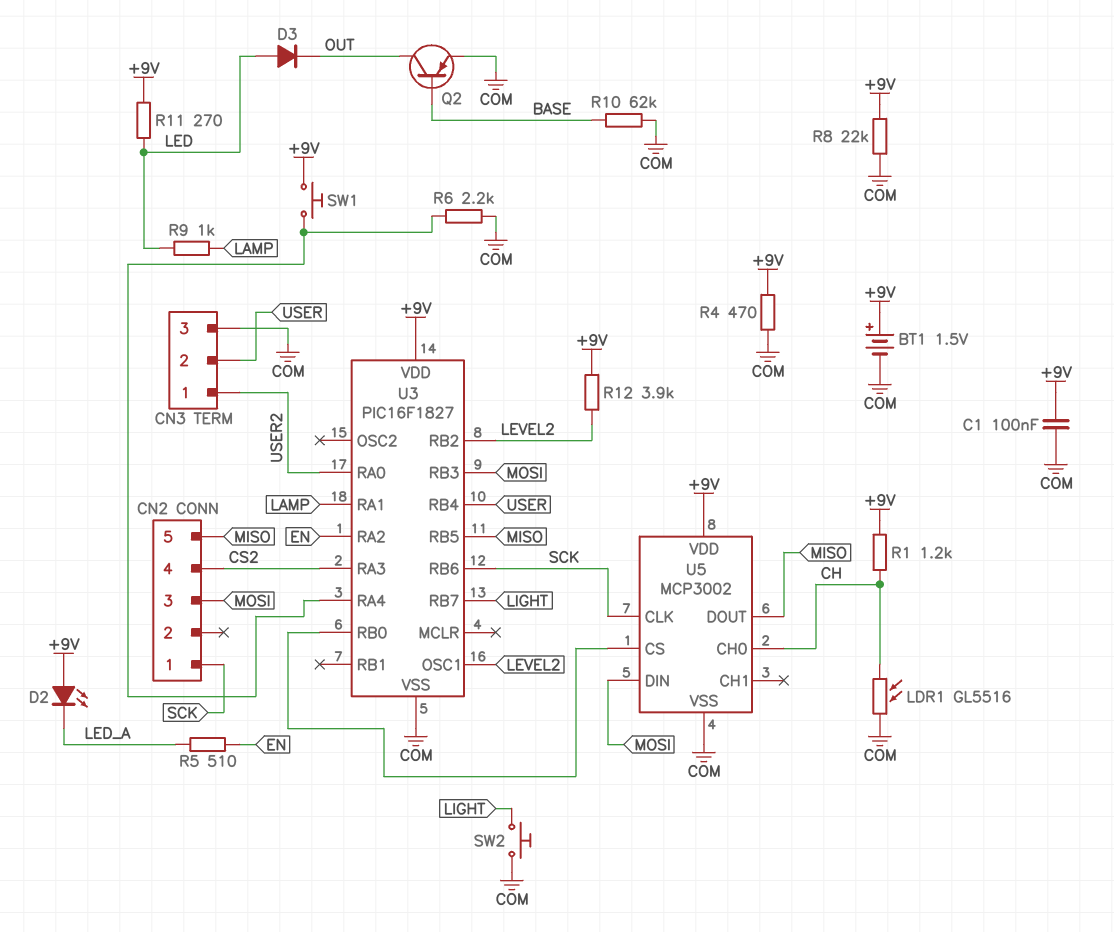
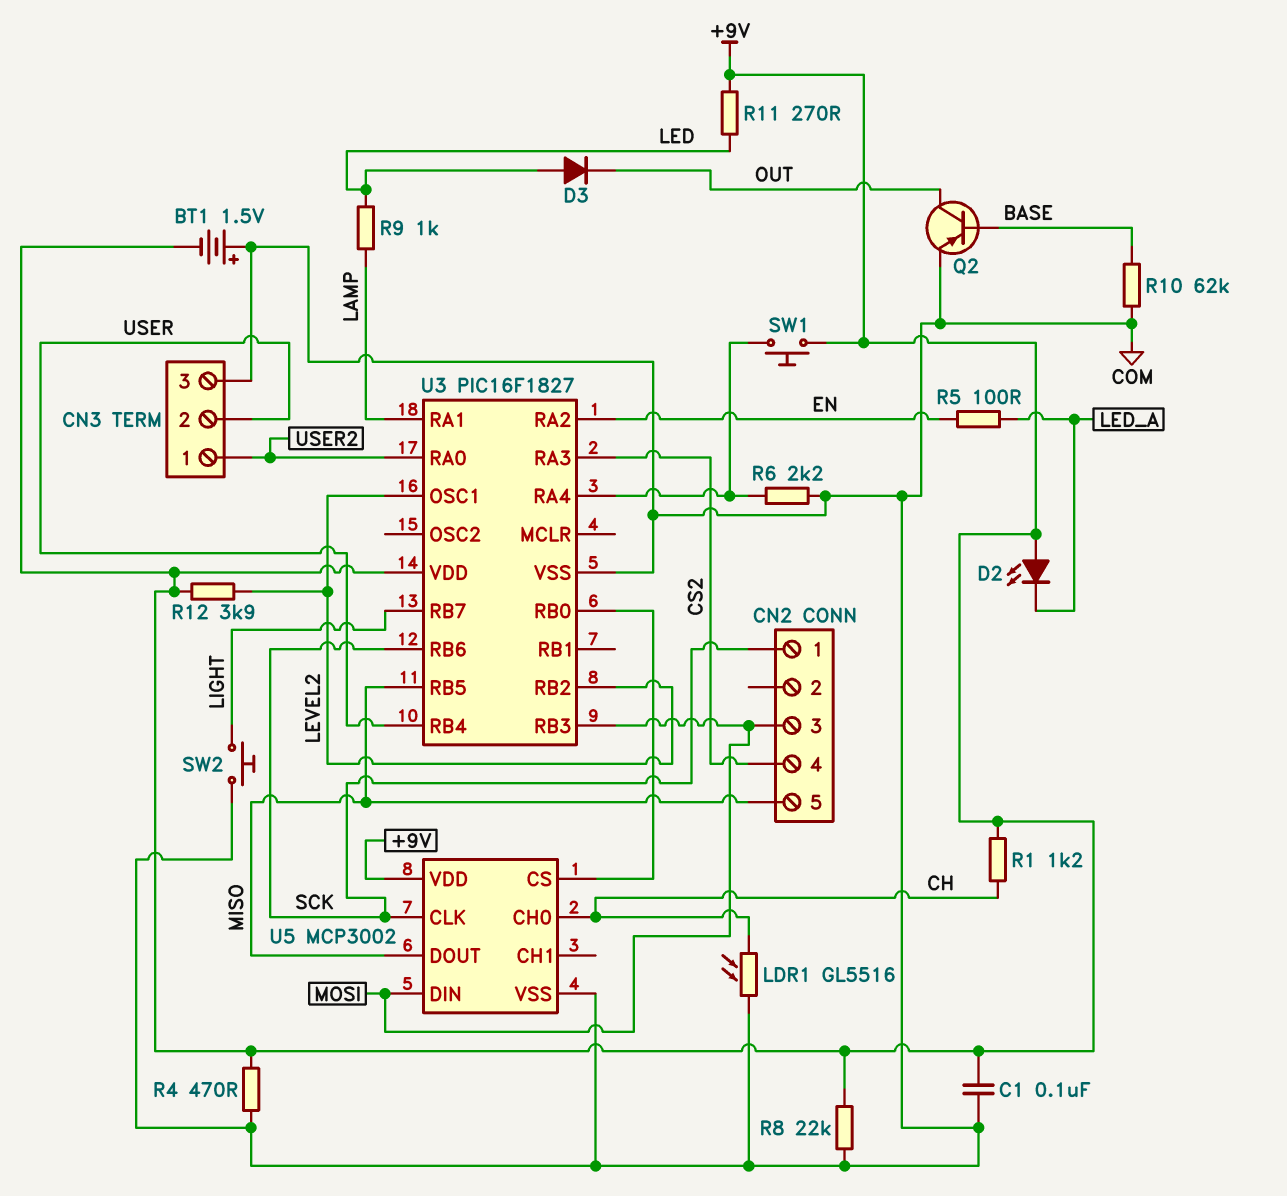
BT1: 1.5V (plus +9V, minus COM) -> 1.5V (plus COM, minus +9V)
R5: 510 (EN, LED_A) -> 100 (EN, LED_A)

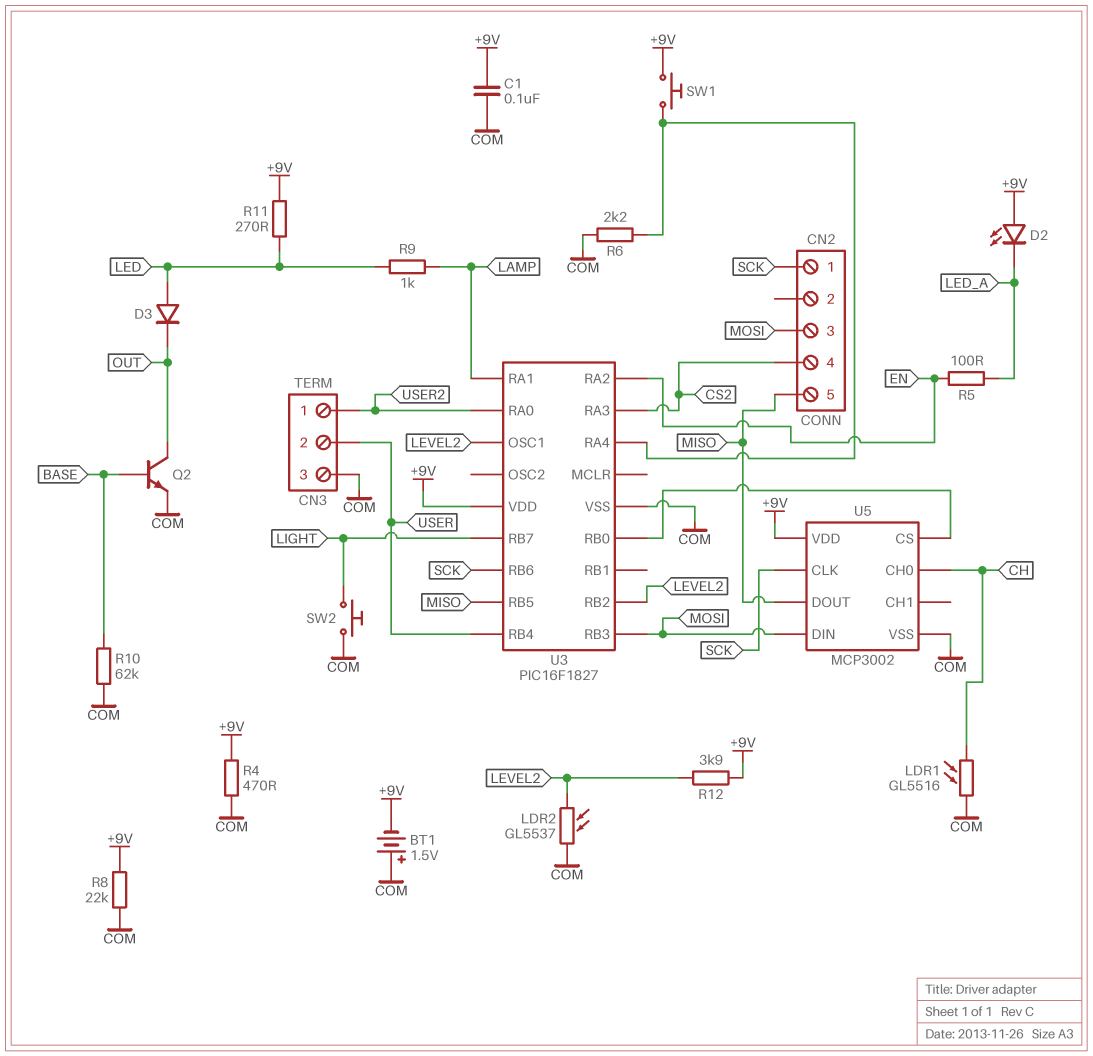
LDR2: none -> GL5537 (COM, LEVEL2)
Q2: PNP (B BASE, C OUT, E COM) -> NPN (B BASE, C OUT, E COM)
R1: 1.2k (+9V, CH) -> none

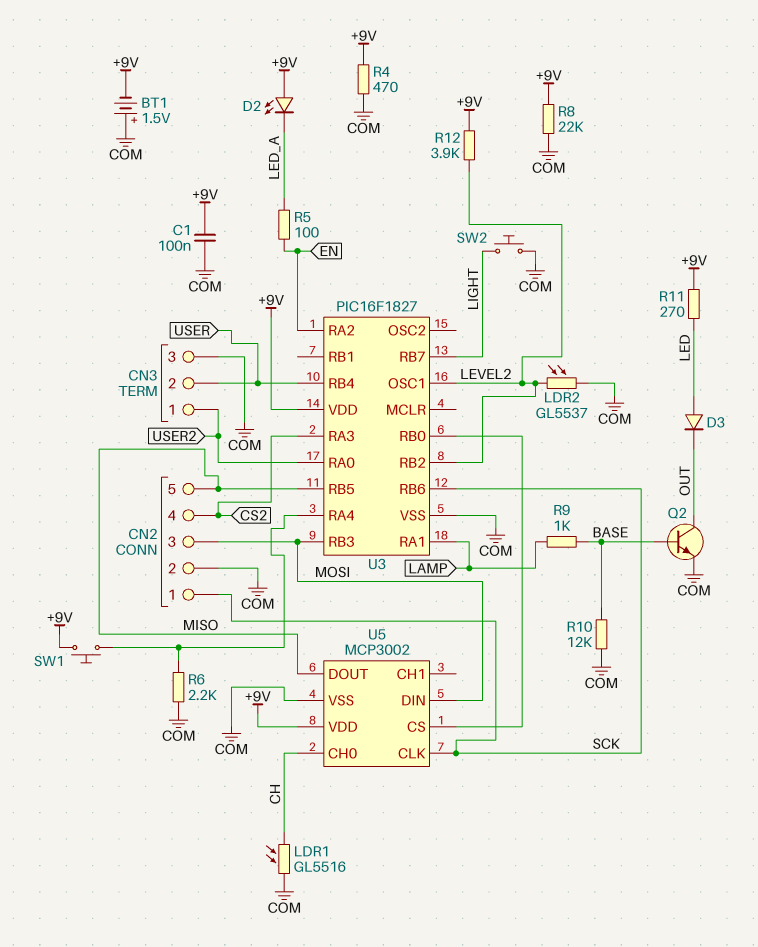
CN2 pin 2: none -> COM
R9: 1k (LAMP, LED) -> 1k (BASE, LAMP)
R10: 62k (BASE, COM) -> 12k (BASE, COM)

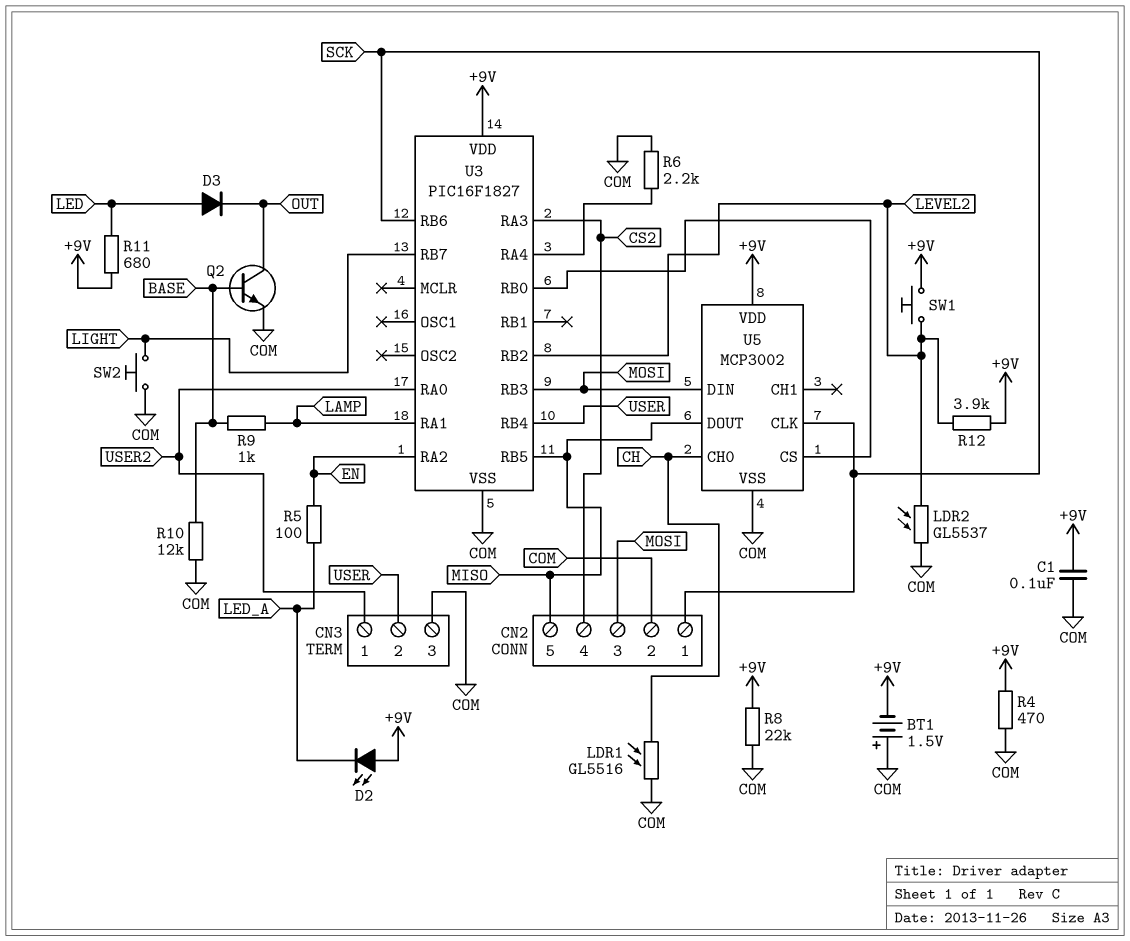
R11: 270 (+9V, LED) -> 680 (+9V, LED)
SW1: button (+9V, U3/RA4) -> button (+9V, LEVEL2)
U3 pin OSC1: LEVEL2 -> none

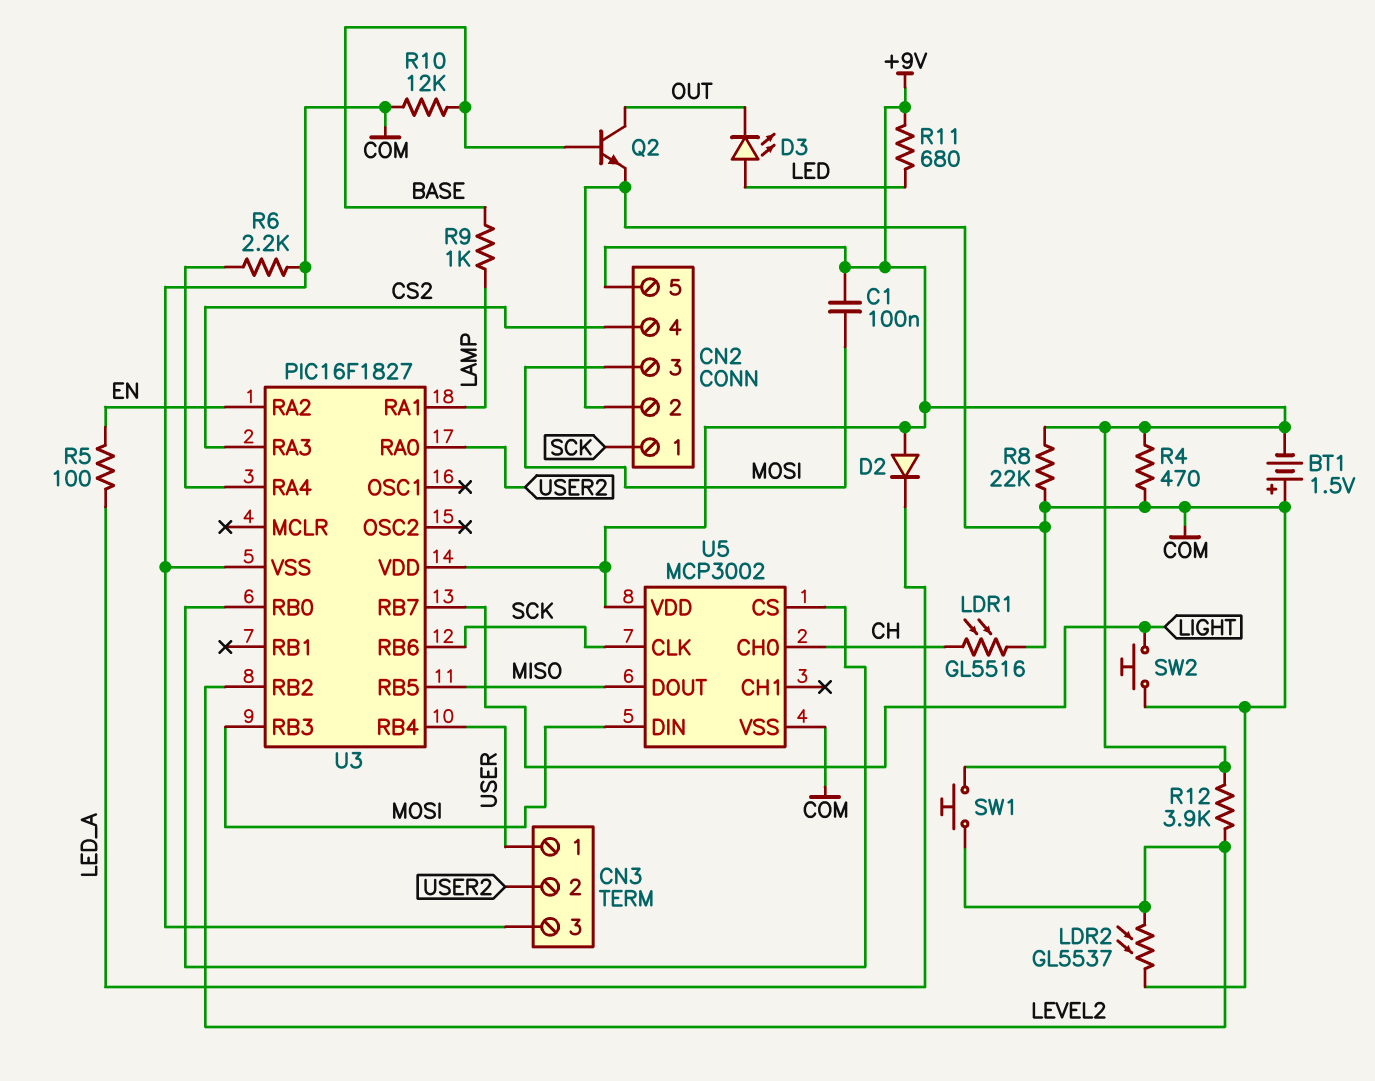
C1: 100nF (+9V, COM) -> 100nF (+9V, MOSI)
CN2 pin 5: MISO -> +9V
CN3 pin 1: USER2 -> USER
CN3 pin 2: USER -> USER2
D2: LED (A +9V, K LED_A) -> diode (A +9V, K LED_A)
D3: diode (A LED, K OUT) -> LED (A LED, K OUT)

